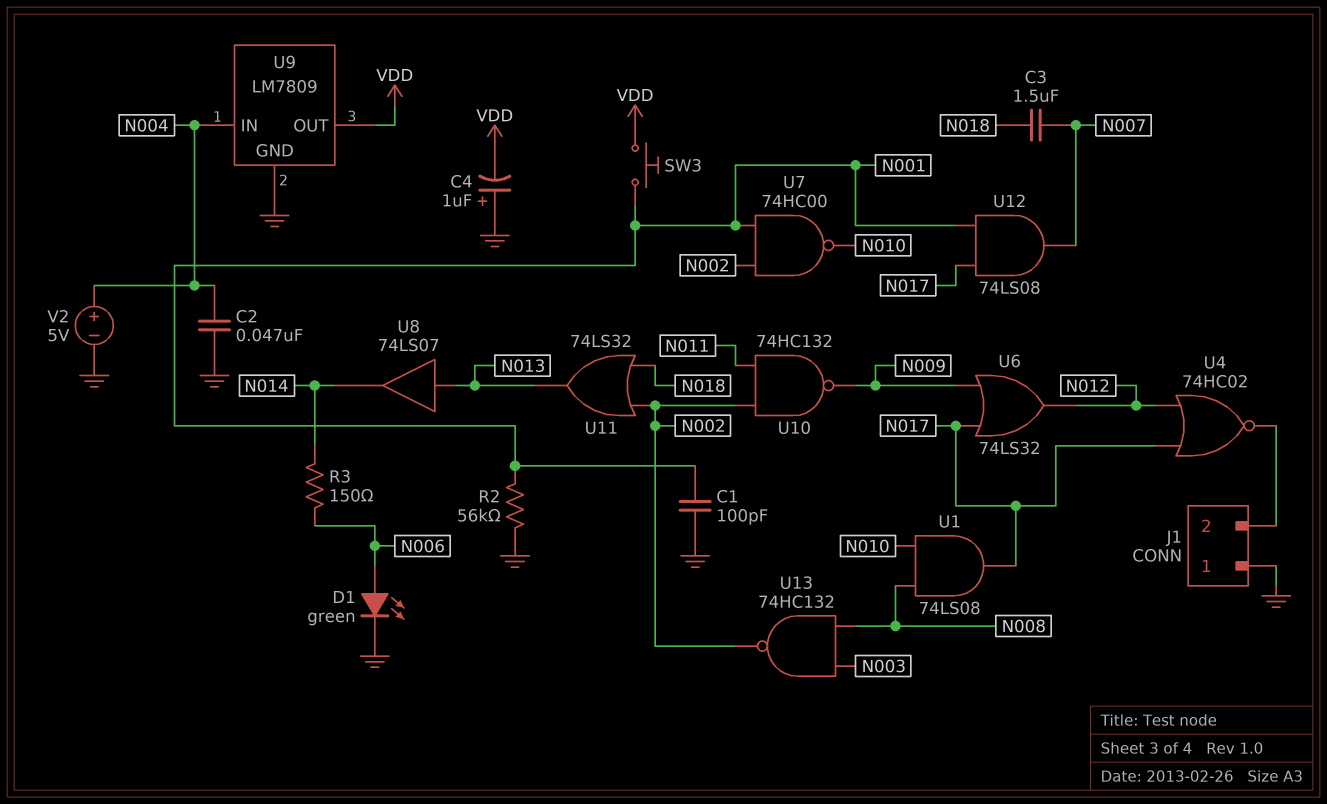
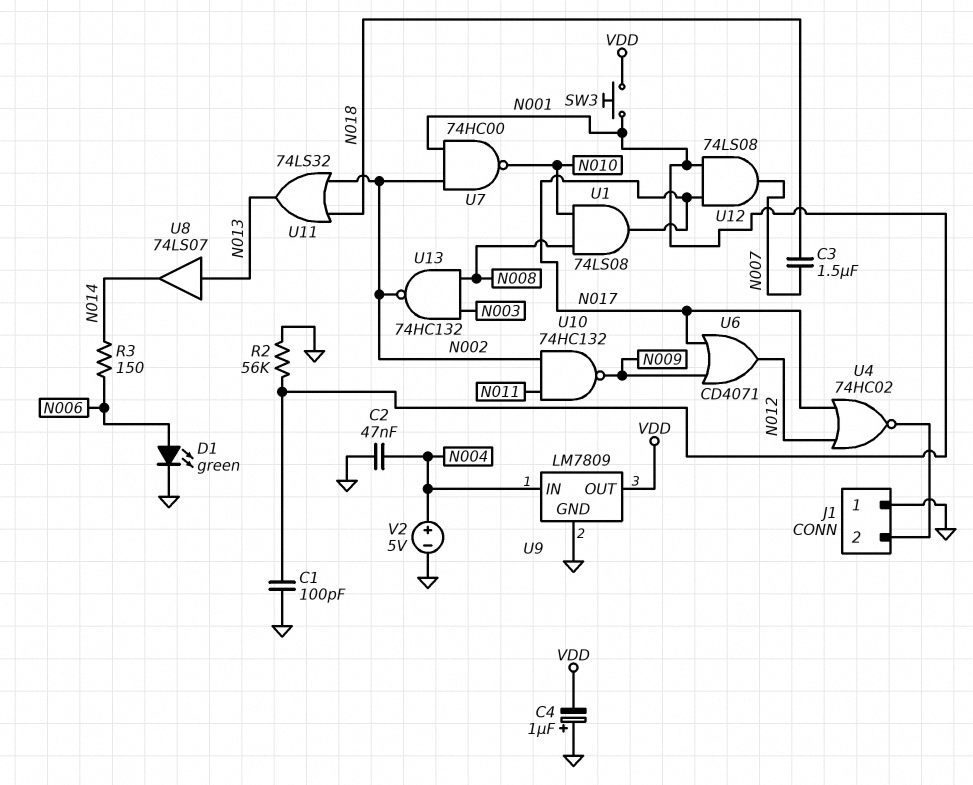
U6: OR 74LS32 (in N009, in N017, out N012) -> OR CD4071 (in N009, in N017, out N012)

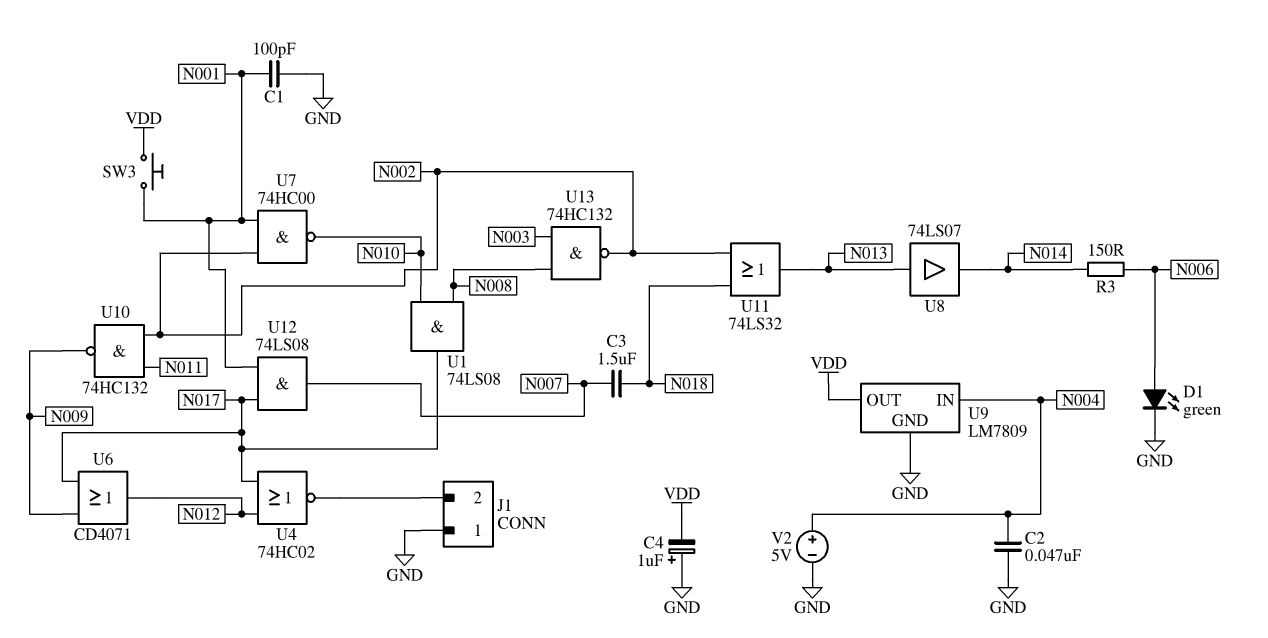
R2: 56k (GND, N001) -> none

